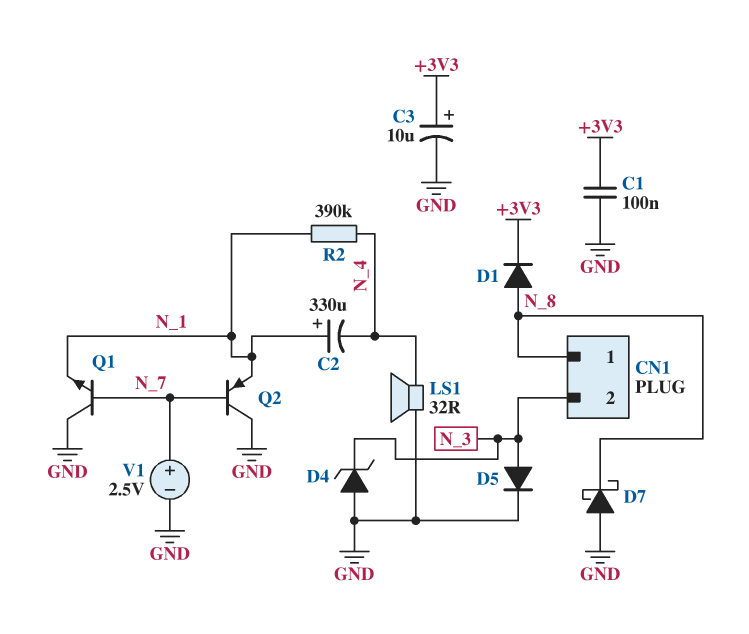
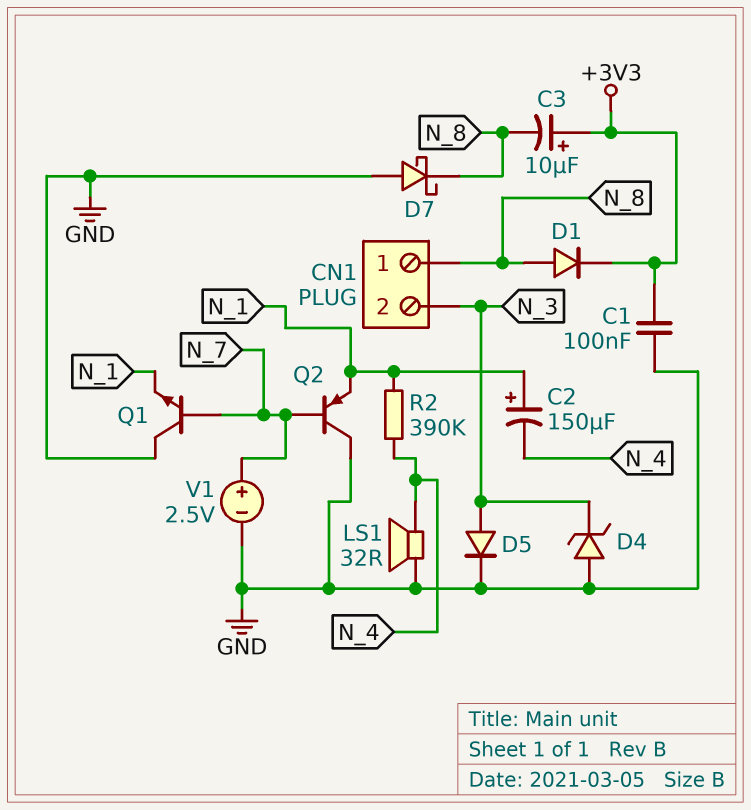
C2: 330uF (plus N_1, minus N_4) -> 150uF (plus N_1, minus N_4)
C3: 10uF (plus +3V3, minus GND) -> 10uF (plus +3V3, minus N_8)

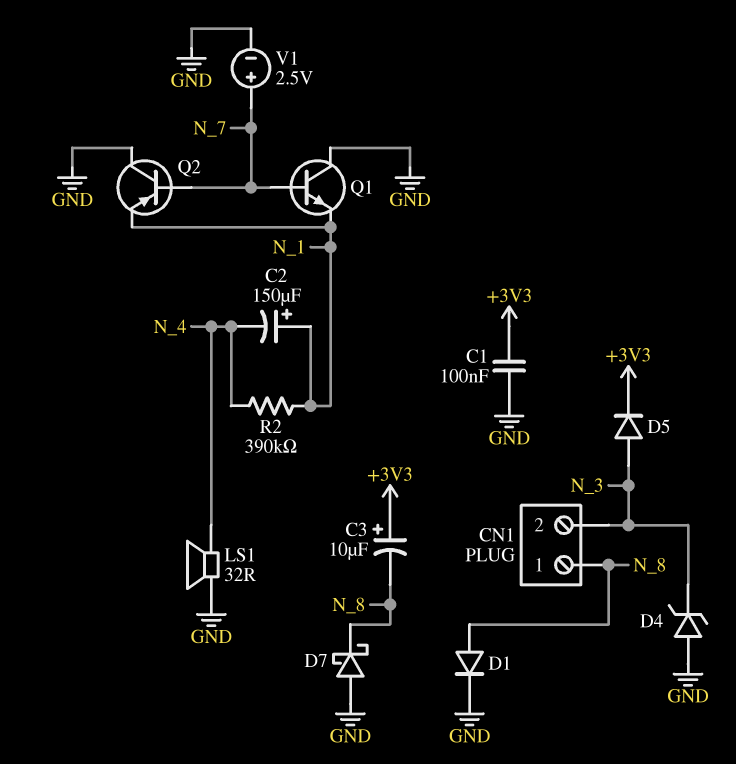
D1: diode (A N_8, K +3V3) -> diode (A N_8, K GND)
D5: diode (A N_3, K GND) -> diode (A N_3, K +3V3)

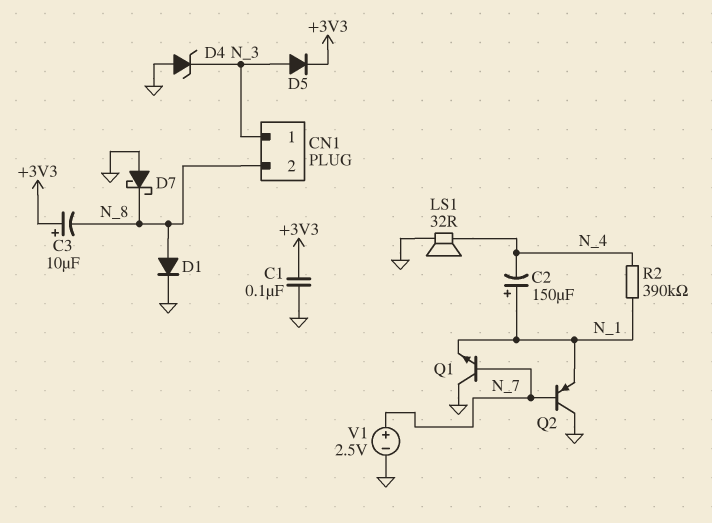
CN1 pin 1: N_8 -> N_3
CN1 pin 2: N_3 -> N_8

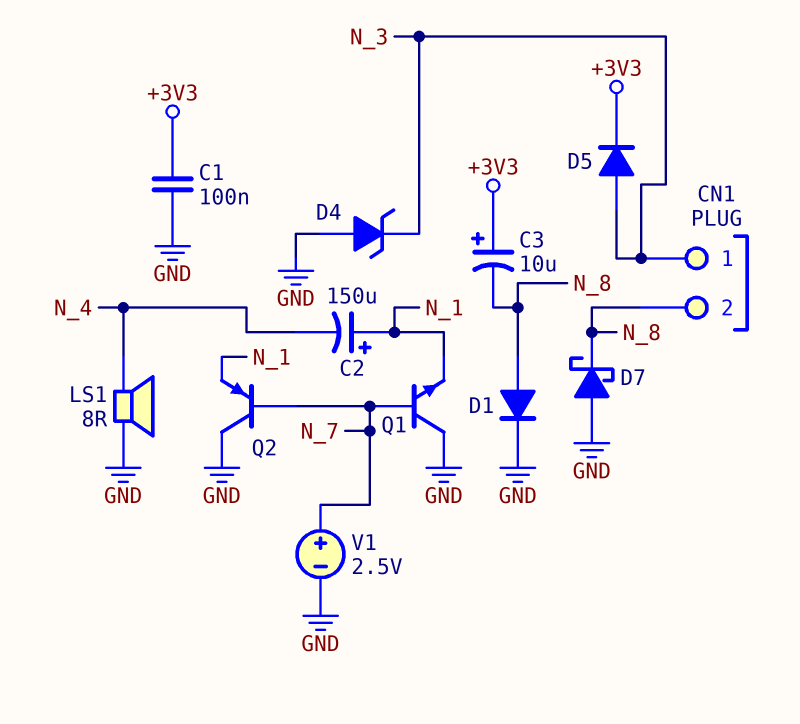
LS1: speaker 32R (GND, N_4) -> speaker 8R (GND, N_4)
R2: 390k (N_1, N_4) -> none

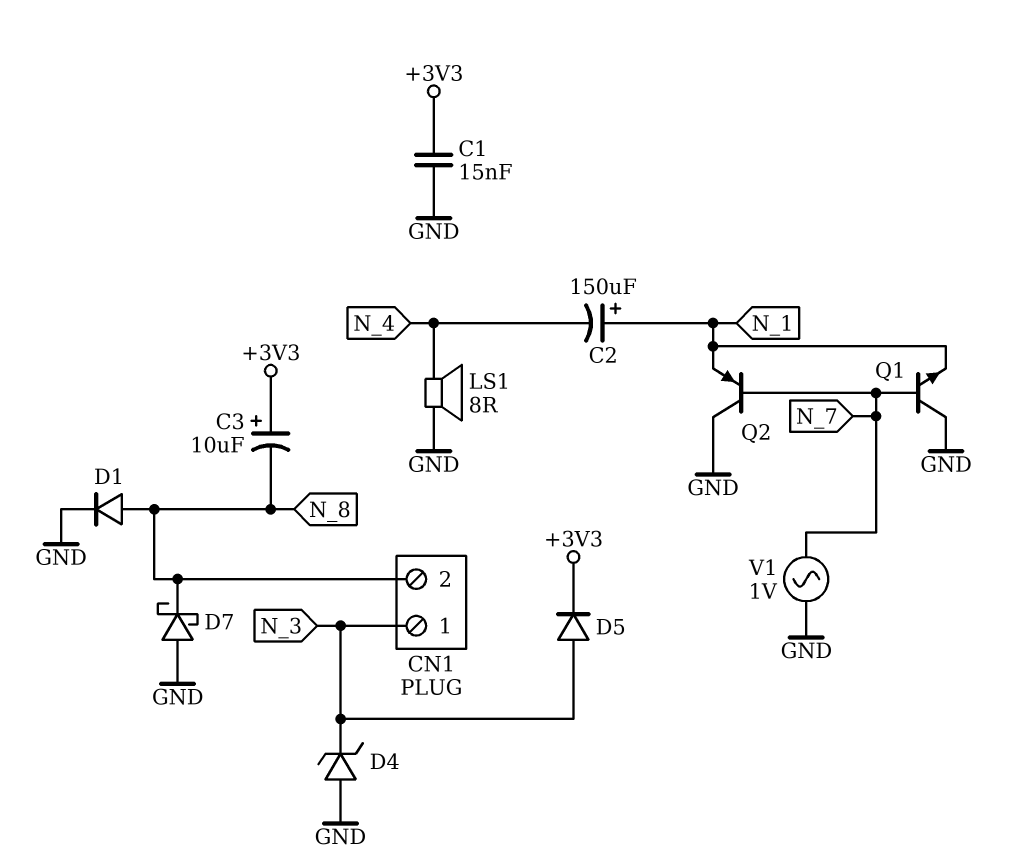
C1: 100nF (+3V3, GND) -> 15nF (+3V3, GND)
V1: 2.5V (plus N_7, minus GND) -> AC 1V (GND, N_7)

